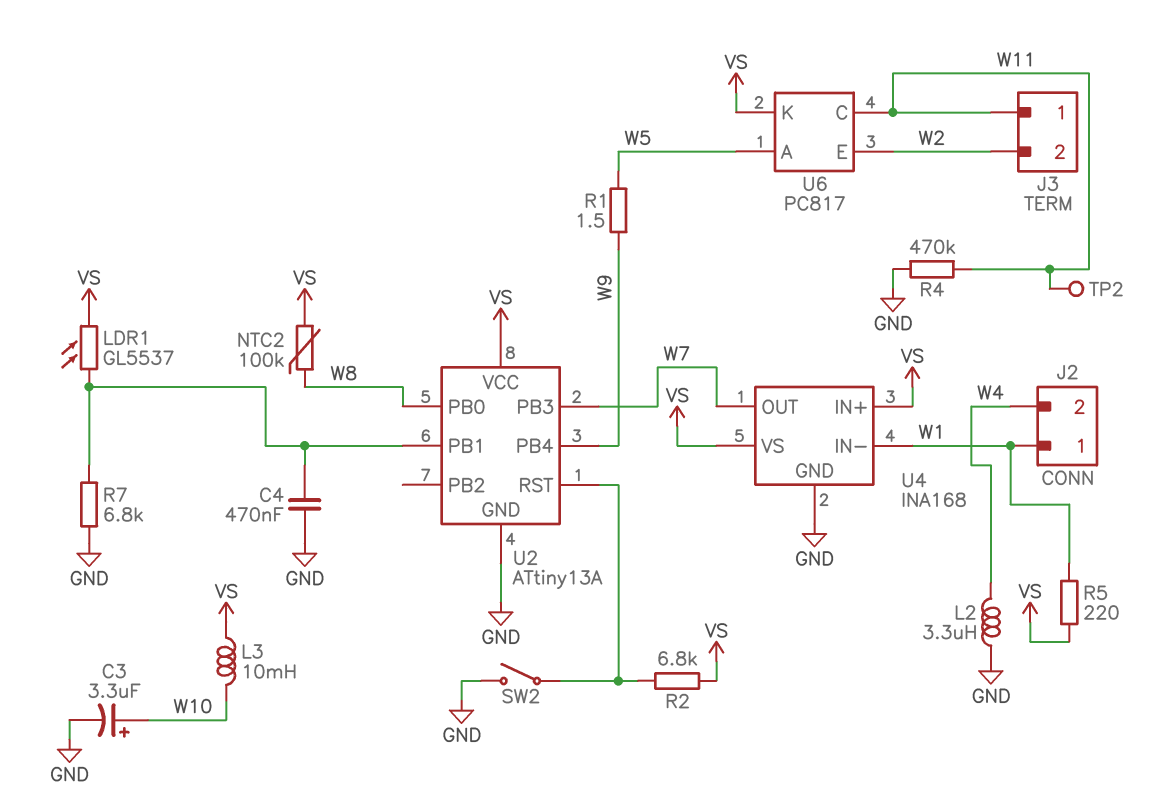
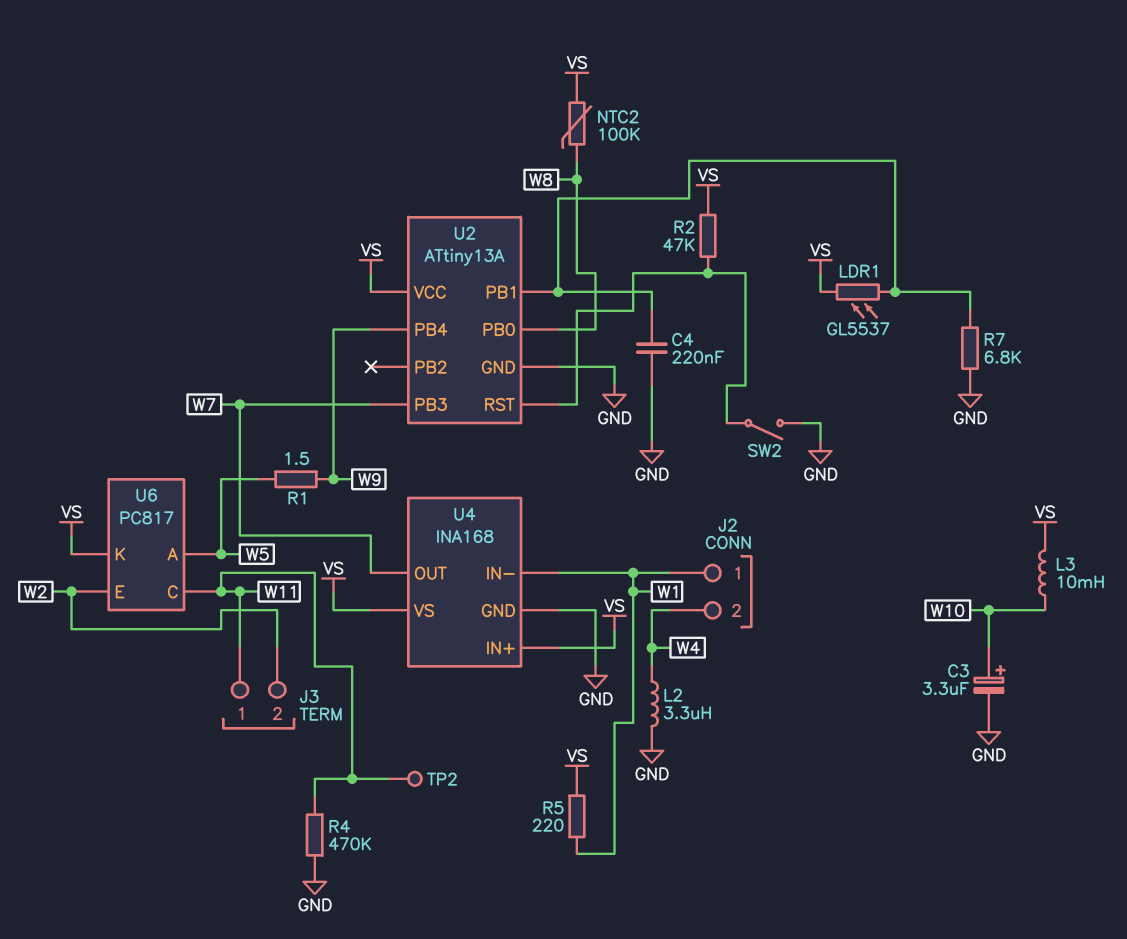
C4: 470nF (GND, U2/PB1) -> 220nF (GND, U2/PB1)
R2: 6.8k (U2/RST, VS) -> 47k (U2/RST, VS)

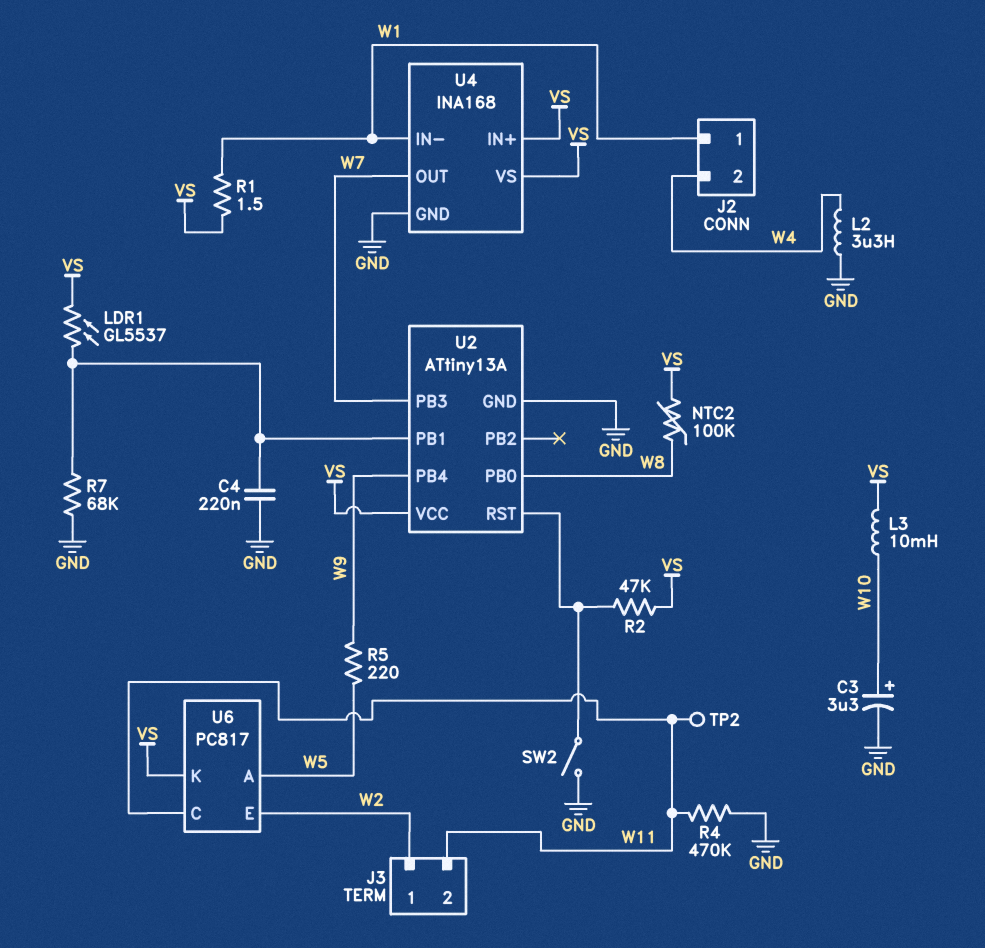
J3 pin 1: W11 -> W2
J3 pin 2: W2 -> W11
R1: 1.5 (W5, W9) -> 1.5 (VS, W1)
R5: 220 (VS, W1) -> 220 (W5, W9)
R7: 6.8k (GND, U2/PB1) -> 68k (GND, U2/PB1)

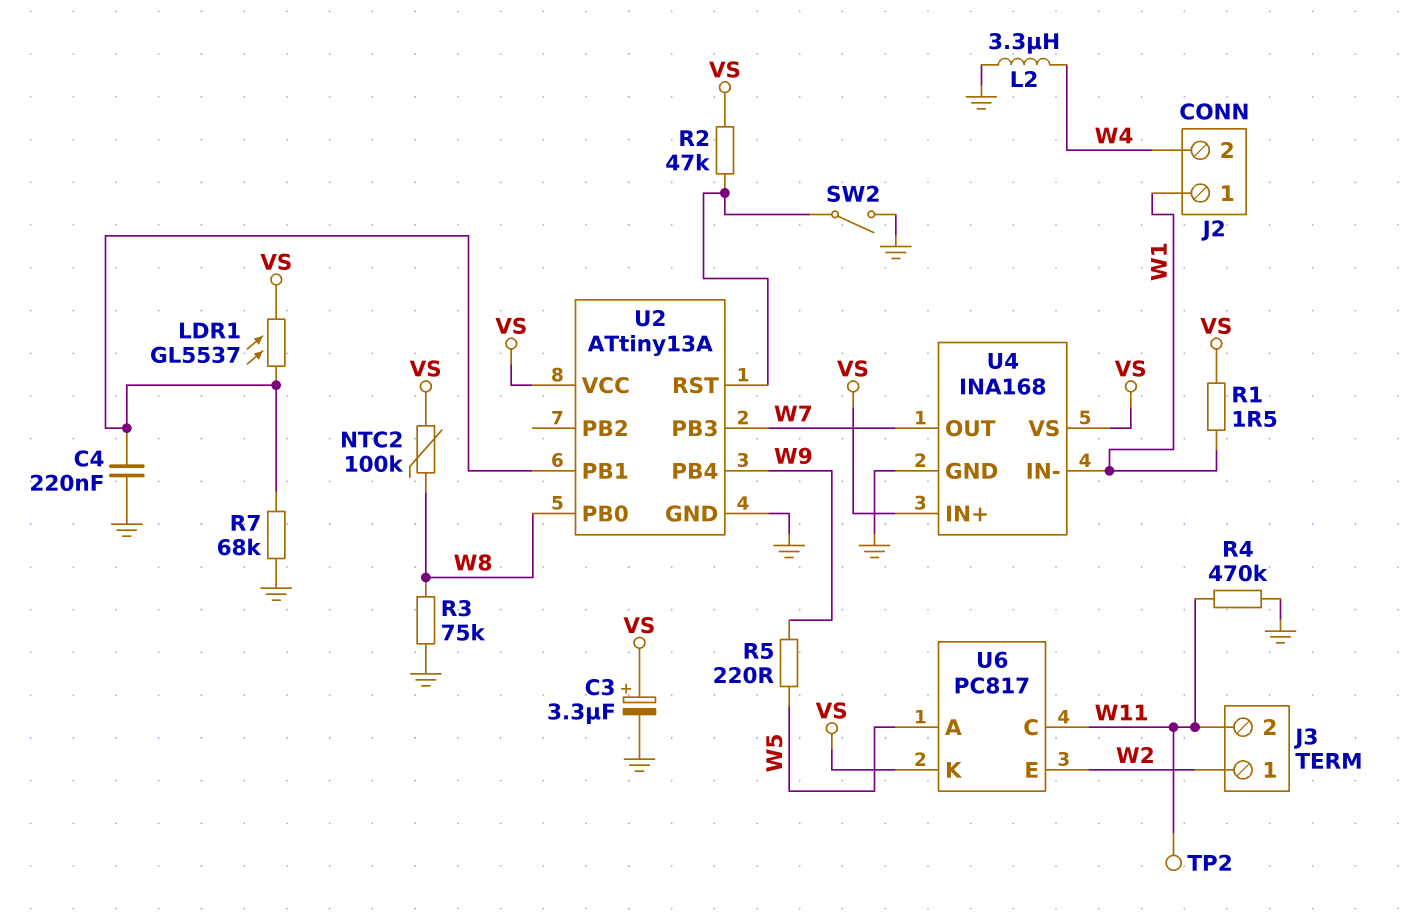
C3: 3.3uF (plus W10, minus GND) -> 3.3uF (plus VS, minus GND)
L3: 10mH (VS, W10) -> none
R3: none -> 75k (GND, W8)

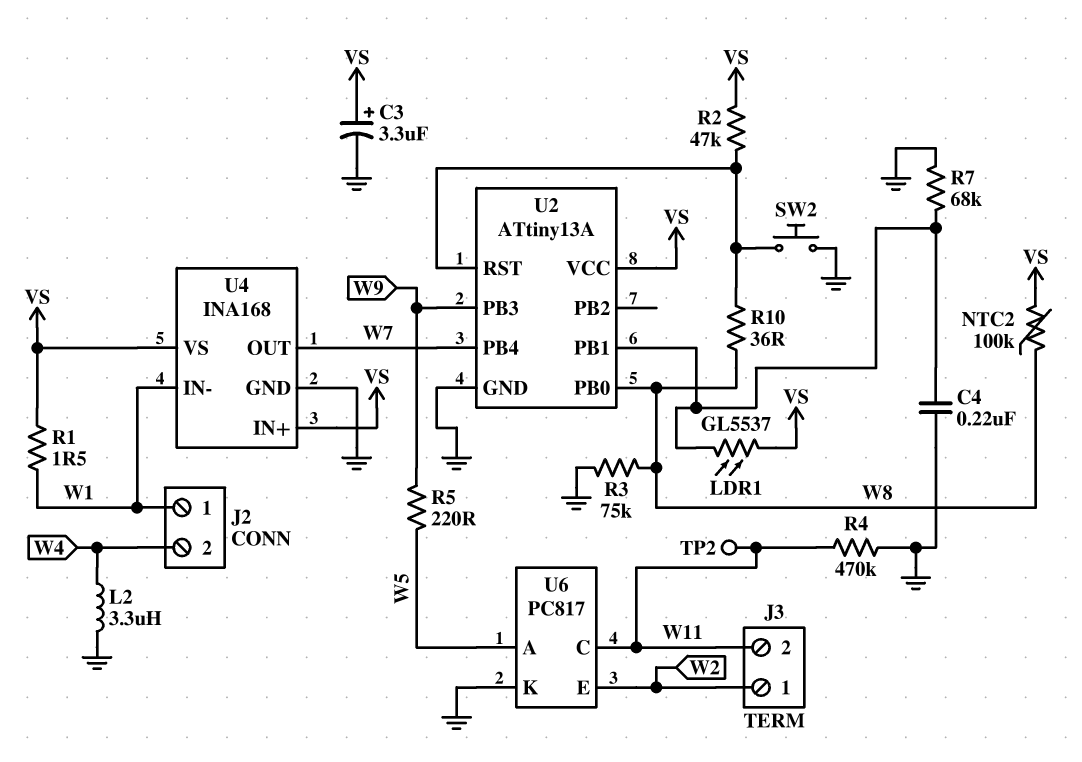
R10: none -> 36 (U2/RST, W8)
SW2: switch (GND, U2/RST) -> button (GND, U2/RST)
U2 pin PB3: W7 -> W9
U2 pin PB4: W9 -> W7
U6 pin K: VS -> GND

